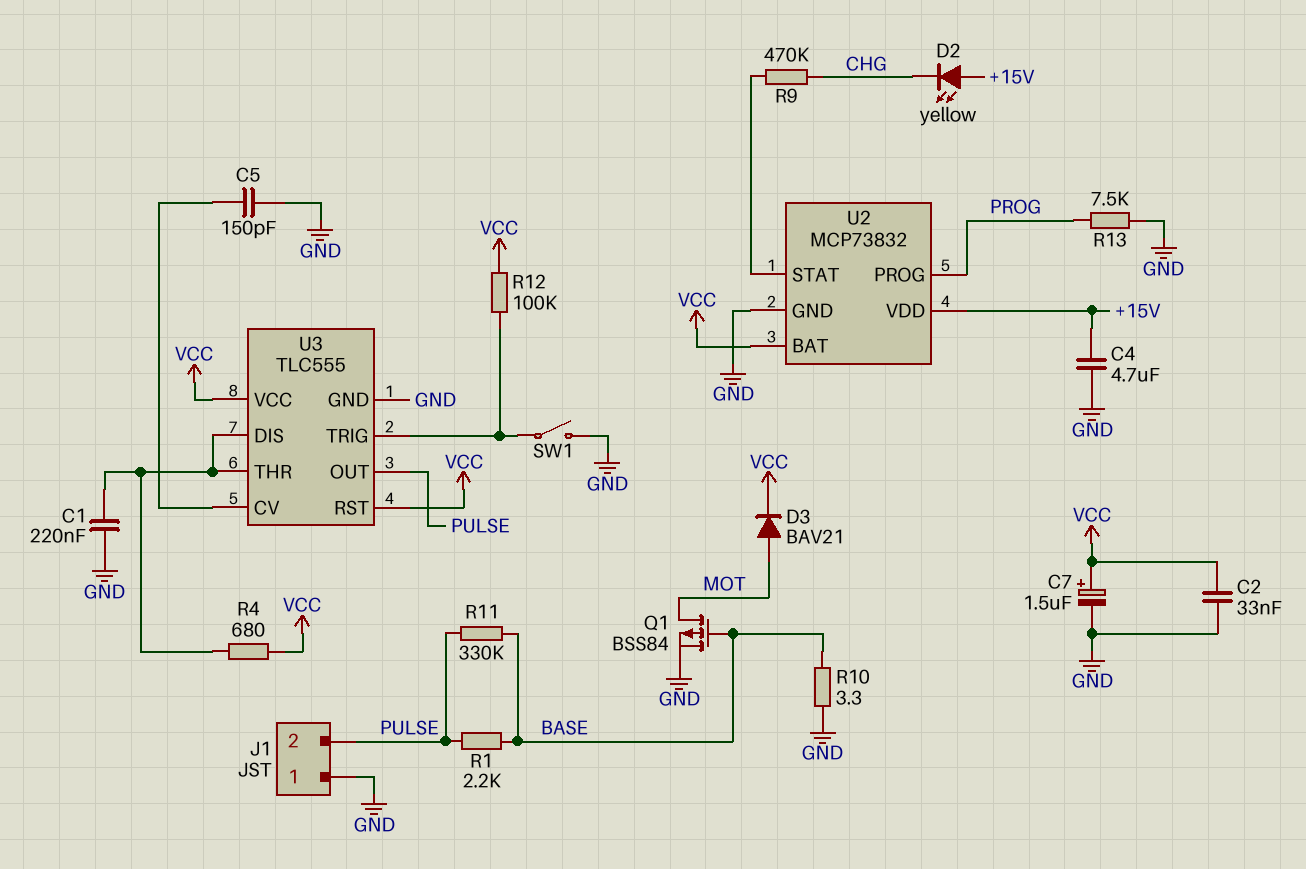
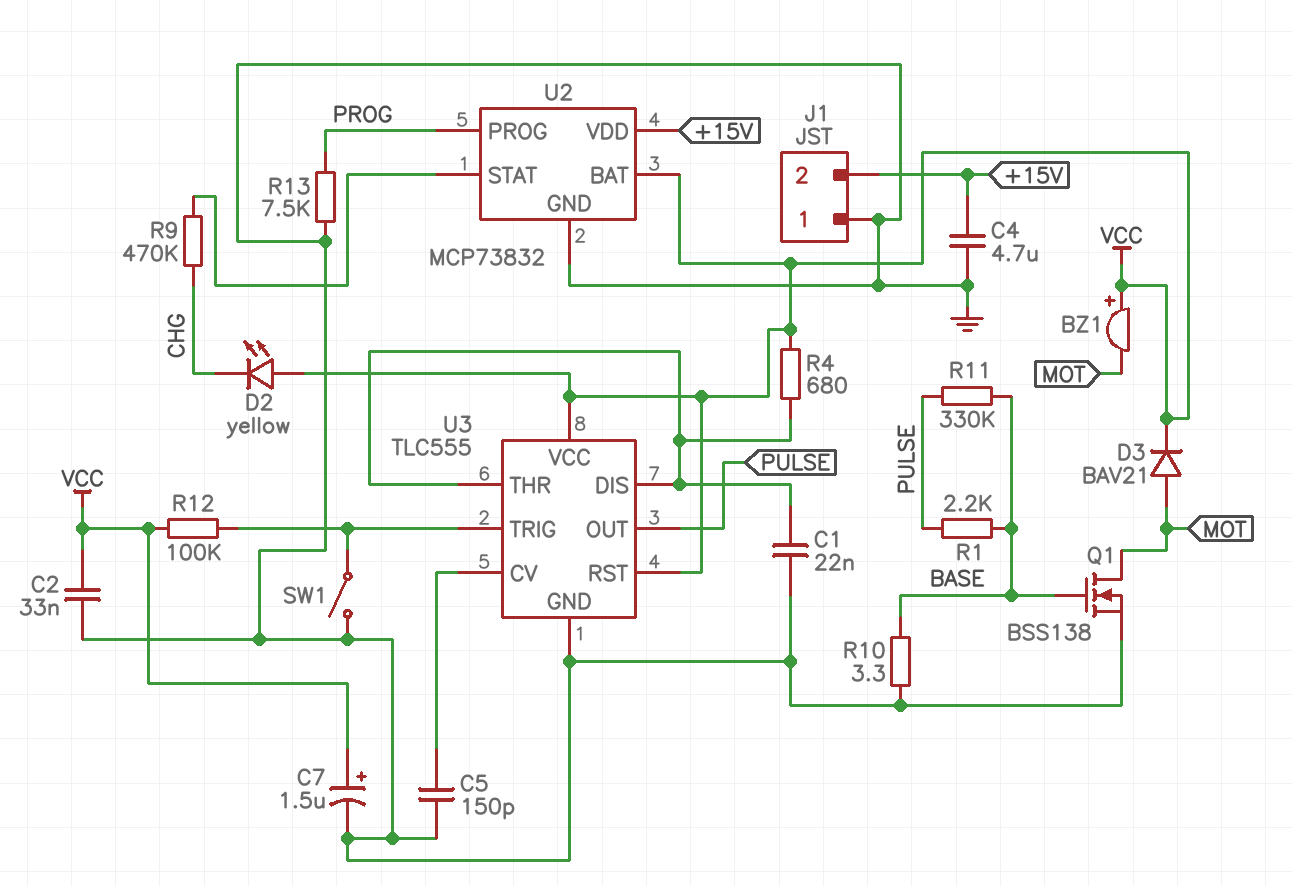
BZ1: none -> buzzer (plus VCC, minus MOT)
C1: 220nF (GND, U3/DIS) -> 22nF (GND, U3/DIS)
D2: LED yellow (A +15V, K CHG) -> LED yellow (A VCC, K CHG)
J1 pin 2: PULSE -> +15V
Q1: PMOS BSS84 (G BASE, D MOT, S GND) -> NMOS BSS138 (G BASE, D MOT, S GND)

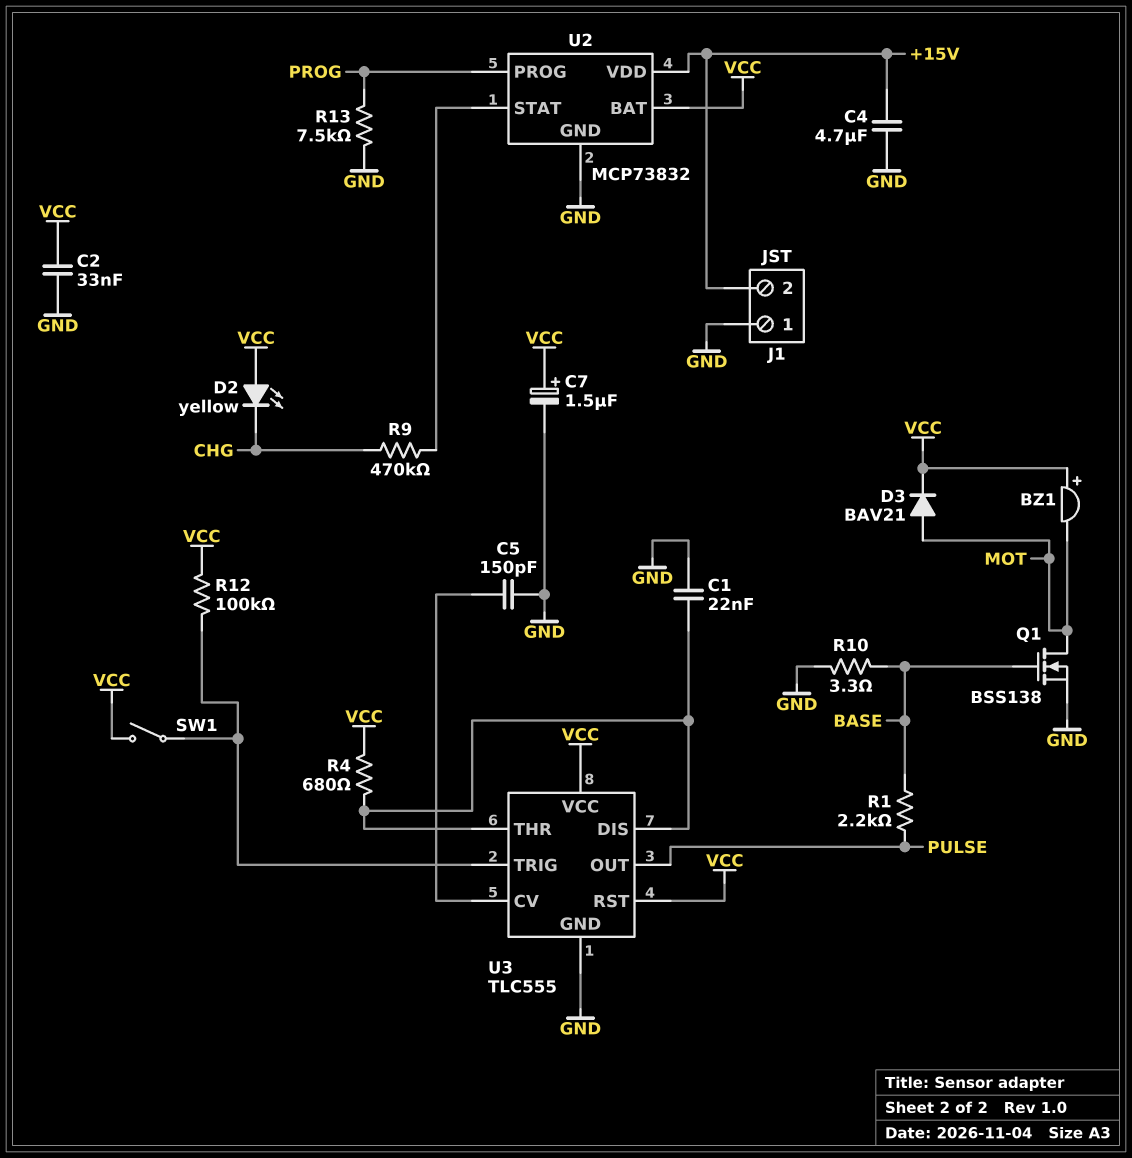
R11: 330k (BASE, PULSE) -> none
SW1: switch (GND, U3/TRIG) -> switch (U3/TRIG, VCC)

